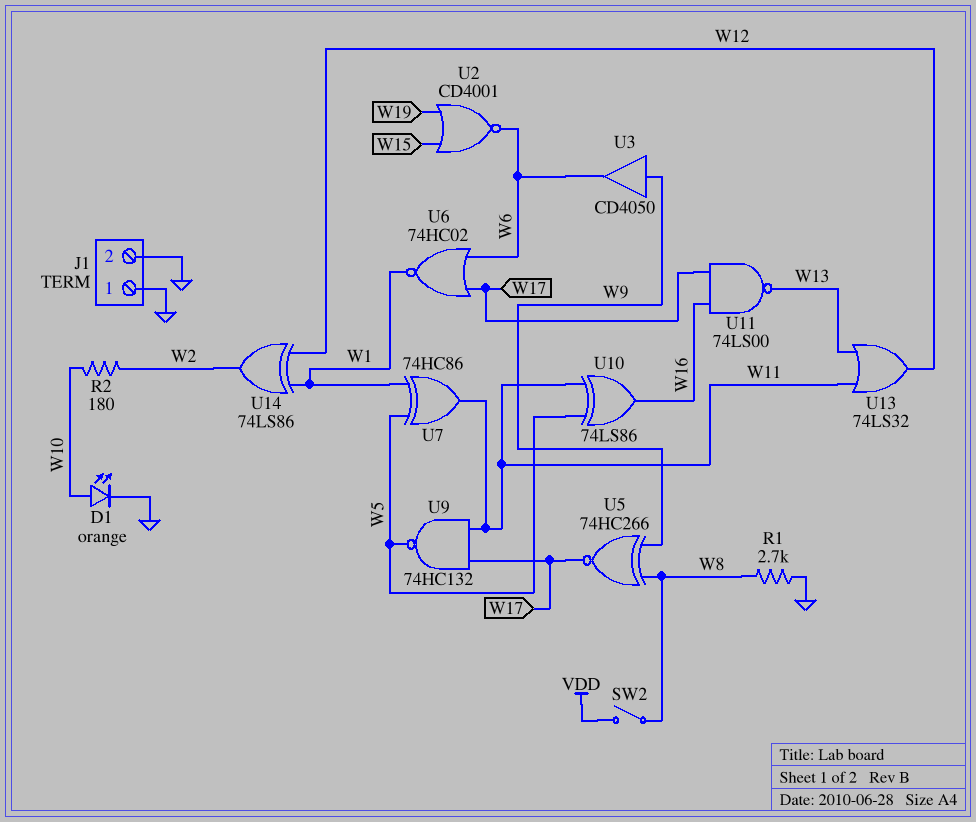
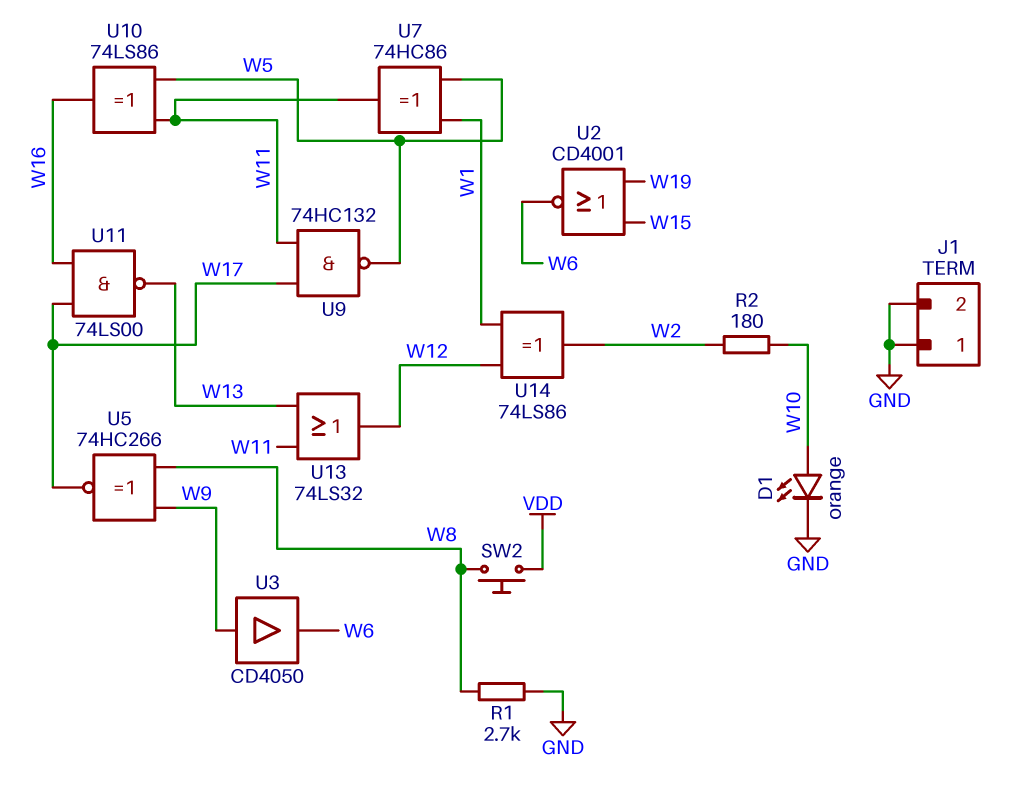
SW2: switch (VDD, W8) -> button (VDD, W8)
U6: NOR 74HC02 (in W6, in W17, out W1) -> none

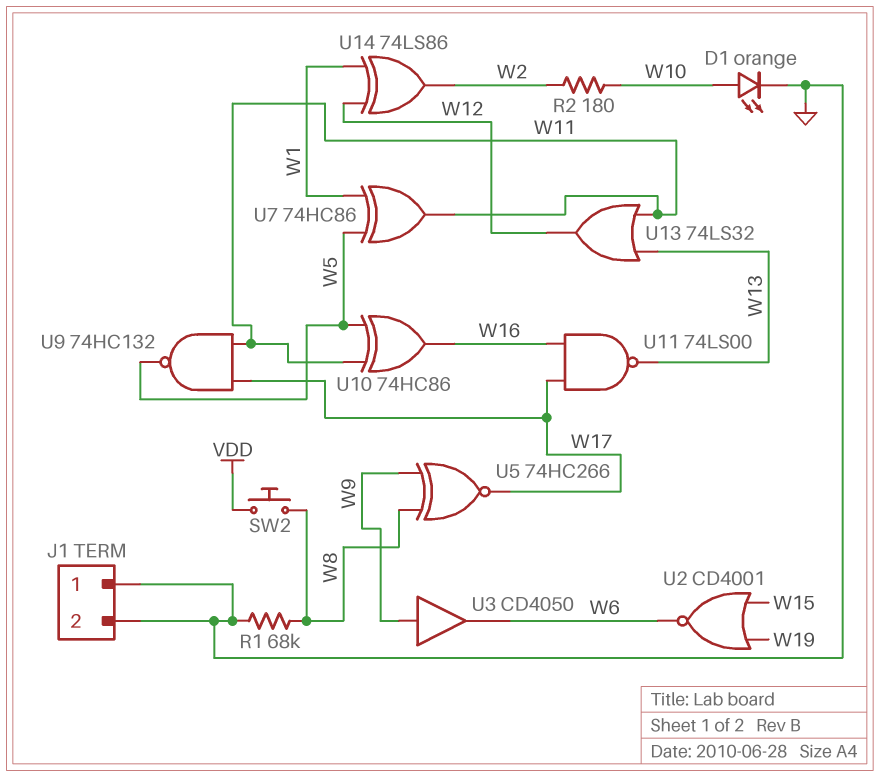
R1: 2.7k (GND, W8) -> 68k (GND, W8)
U10: XOR 74LS86 (in W5, in W11, out W16) -> XOR 74HC86 (in W5, in W11, out W16)

